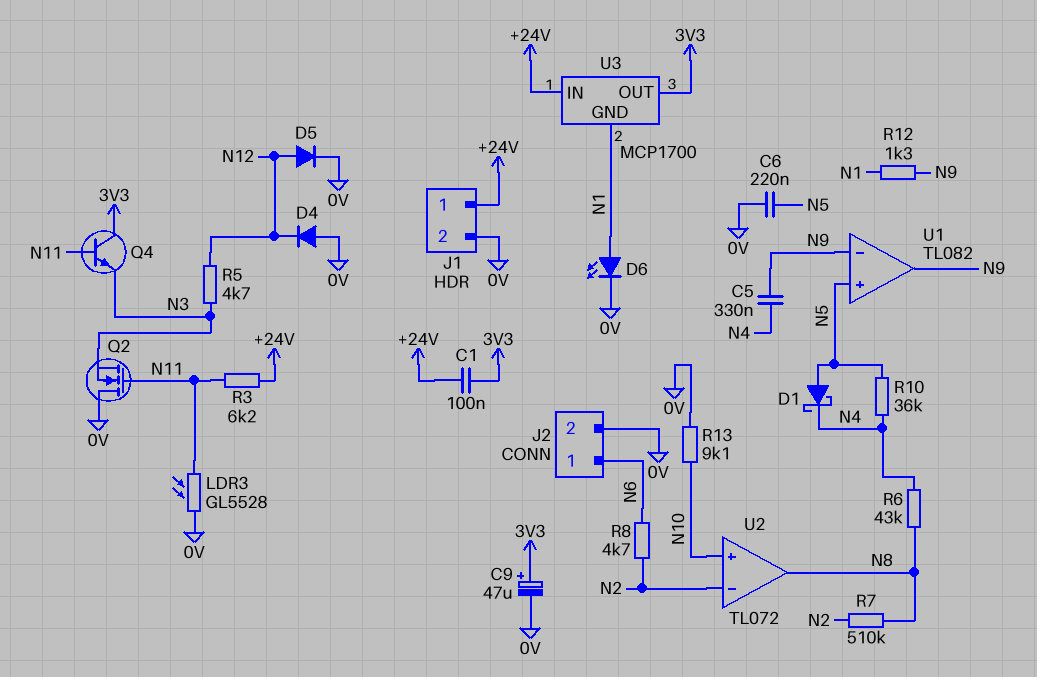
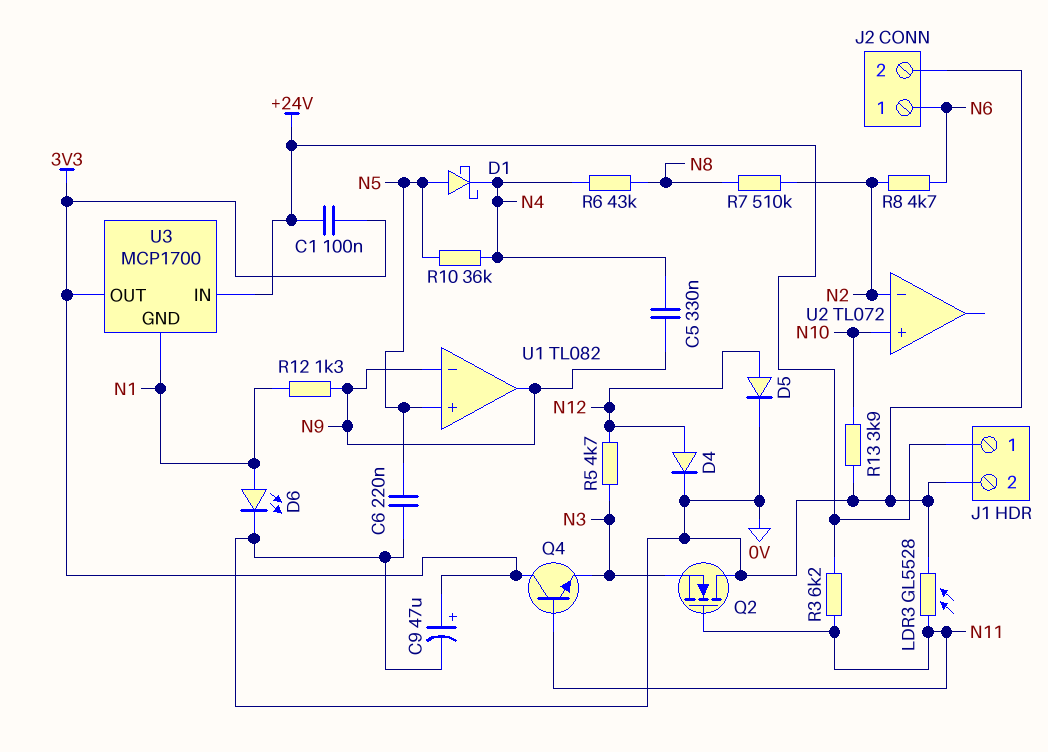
D4: diode (A 0V, K N12) -> diode (A N12, K 0V)
R13: 9.1k (0V, N10) -> 3.9k (0V, N10)
U2 pin out: N8 -> none

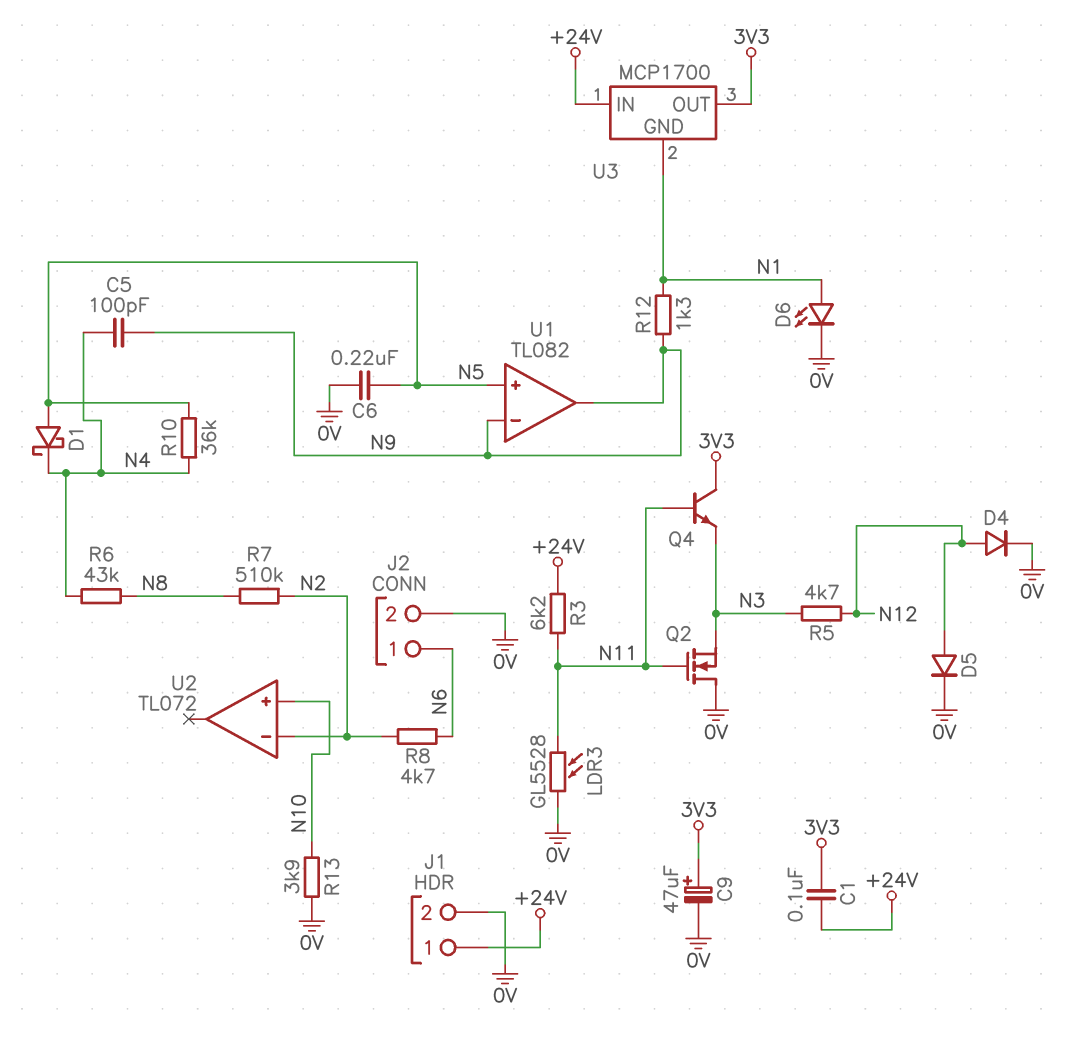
C5: 330nF (N4, N9) -> 100pF (N4, N9)

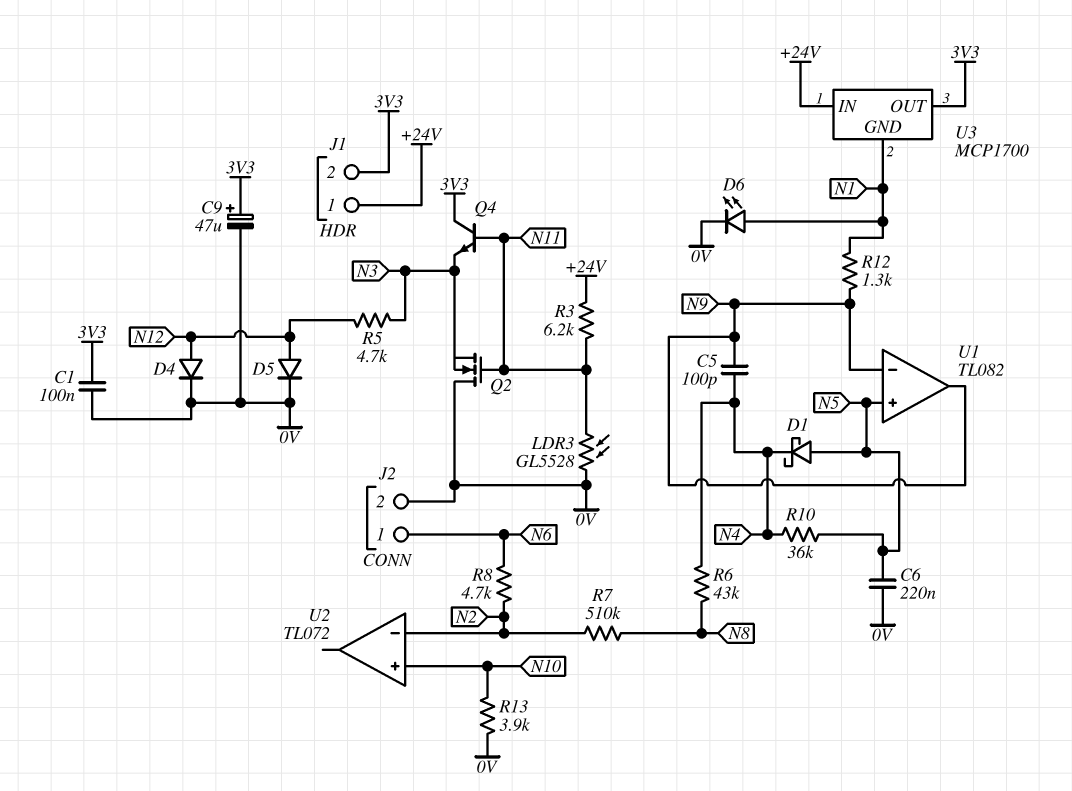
C1: 100nF (+24V, 3V3) -> 100nF (0V, 3V3)
J1 pin 2: 0V -> 3V3

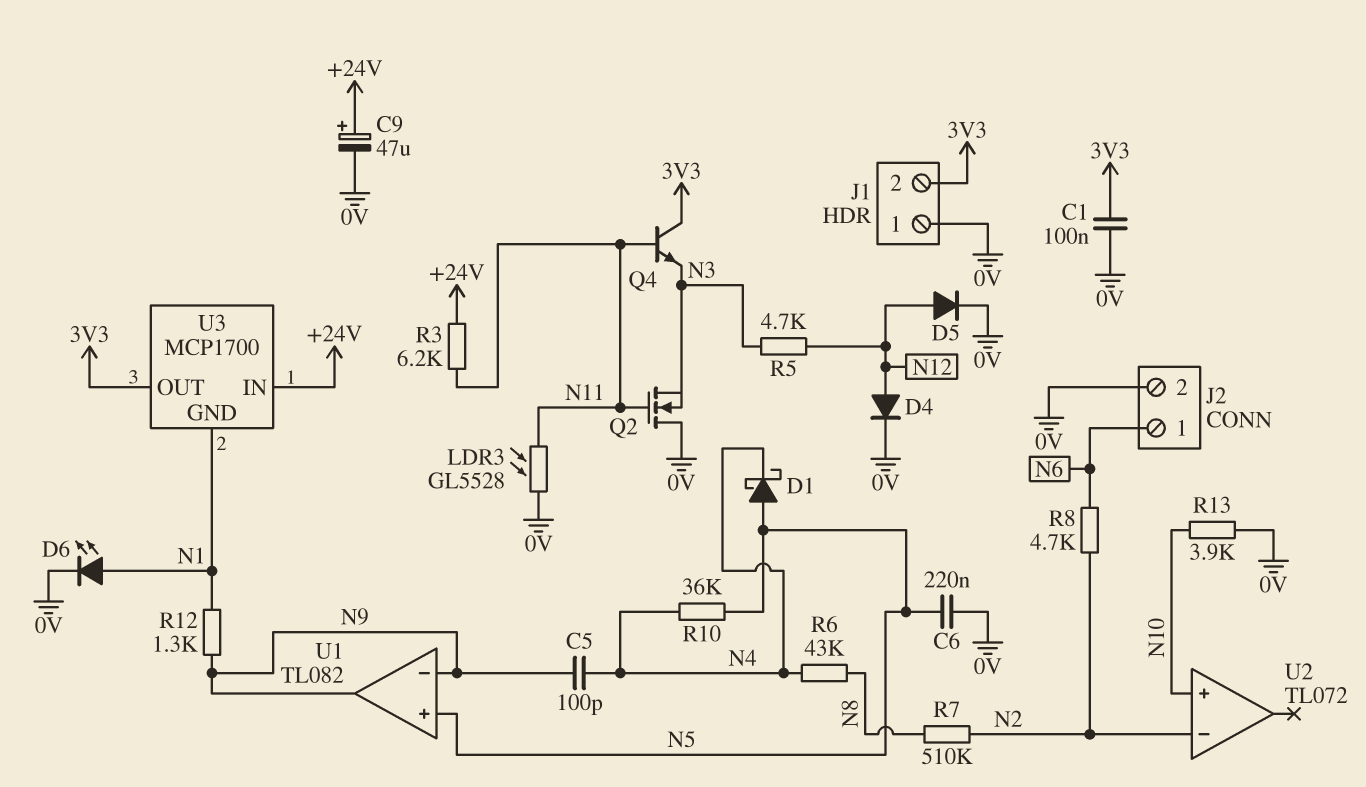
C9: 47uF (plus 3V3, minus 0V) -> 47uF (plus +24V, minus 0V)
J1 pin 1: +24V -> 0V

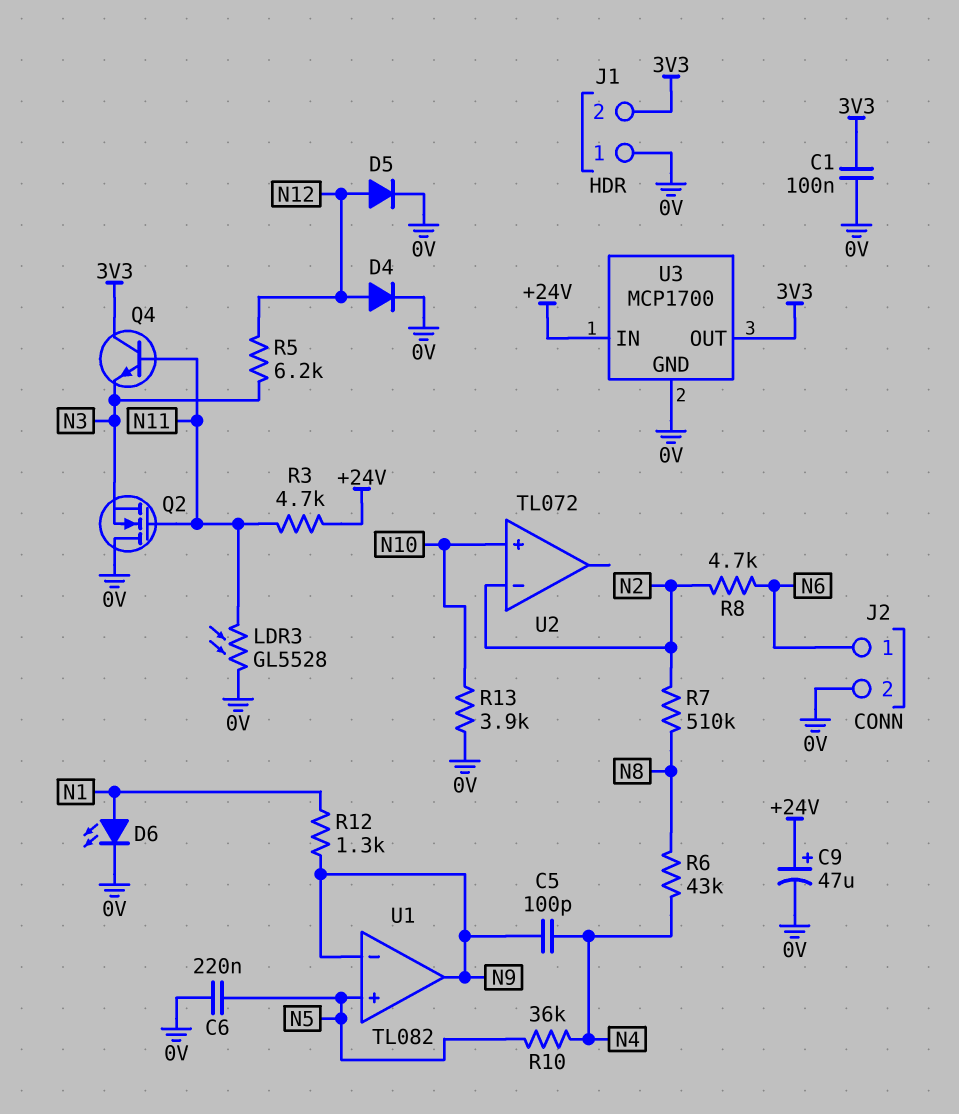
D1: schottky (A N5, K N4) -> none
R3: 6.2k (+24V, N11) -> 4.7k (+24V, N11)
R5: 4.7k (N3, N12) -> 6.2k (N3, N12)
U3 pin GND: N1 -> 0V

